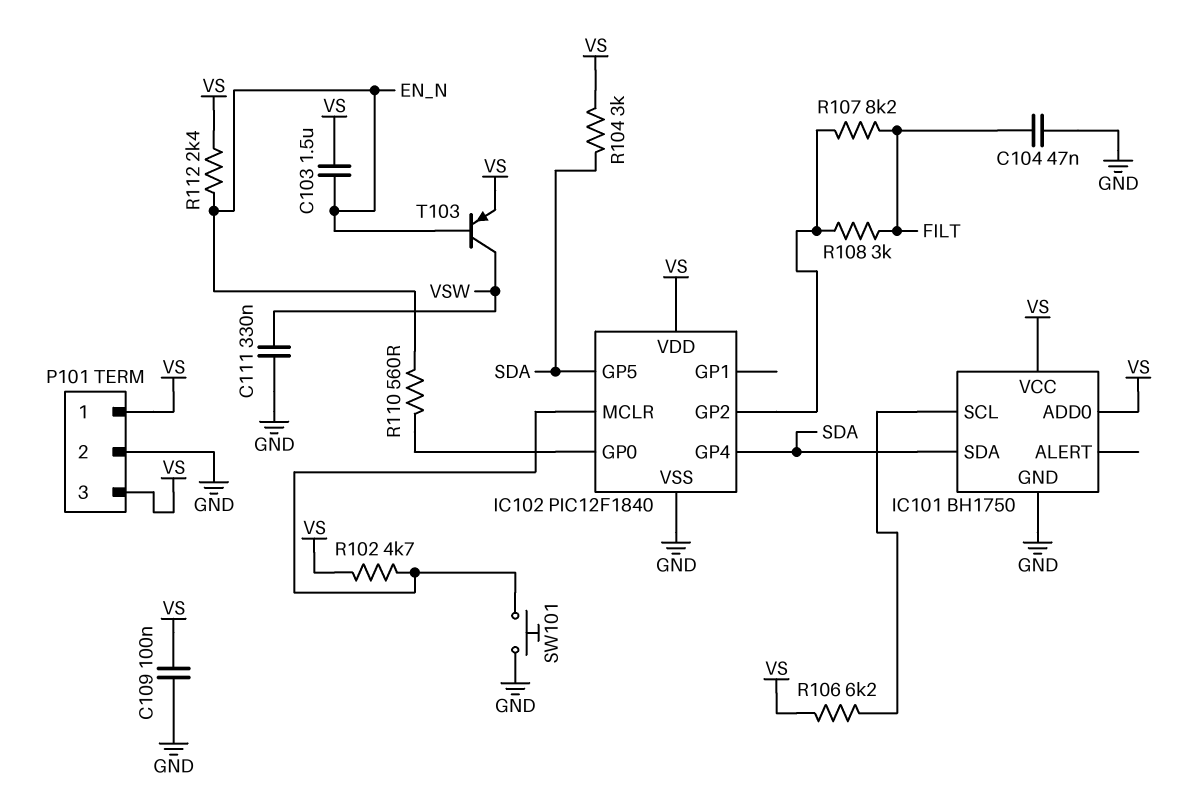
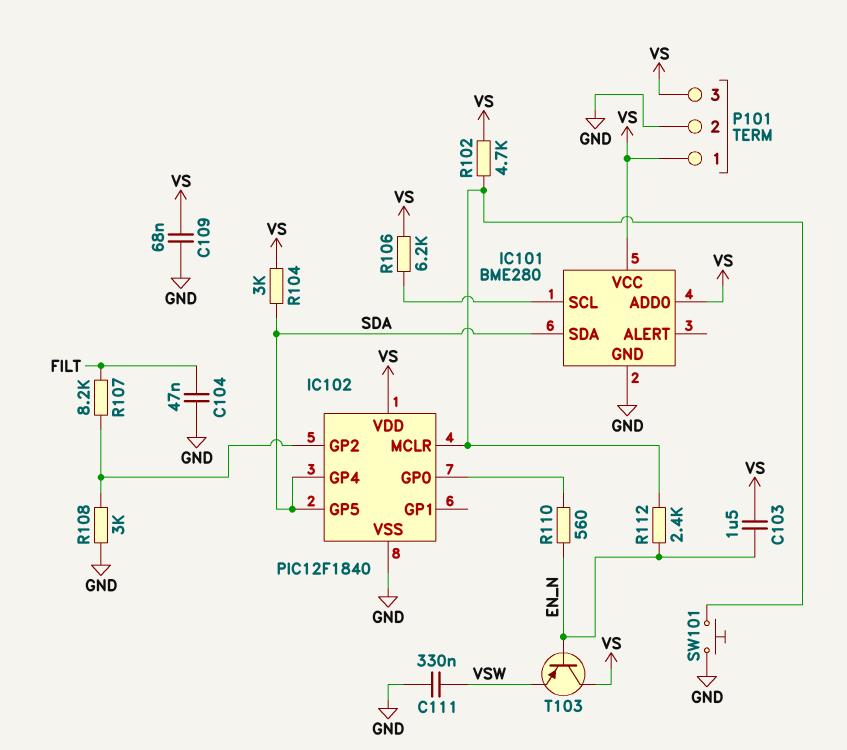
C109: 100nF (GND, VS) -> 68nF (GND, VS)
IC101: BH1750 -> BME280
R108: 3k (FILT, IC102/GP2) -> 3k (GND, IC102/GP2)
R112: 2.4k (EN_N, VS) -> 2.4k (EN_N, IC102/MCLR)
T103: PNP (B EN_N, C VSW, E VS) -> PNP (B EN_N, C VS, E VSW)

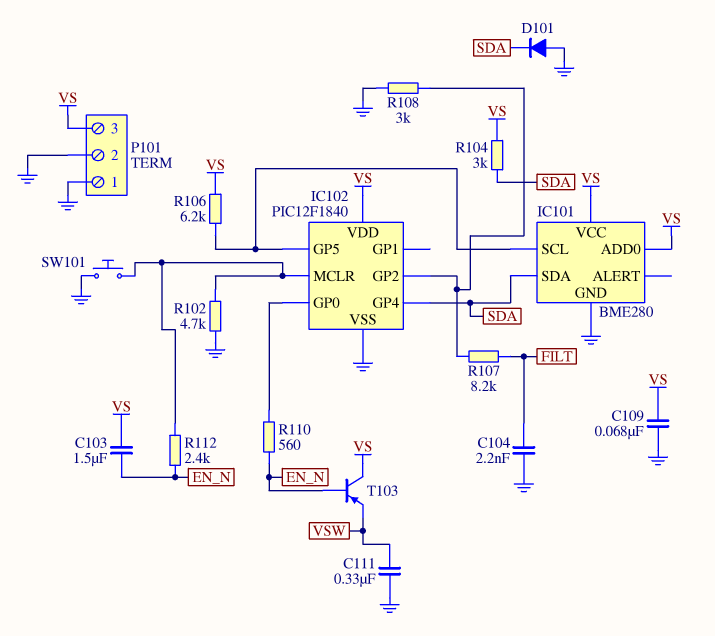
C104: 47nF (FILT, GND) -> 2.2nF (FILT, GND)
D101: none -> diode (A GND, K SDA)
IC102 pin GP5: SDA -> IC101/SCL
P101 pin 1: VS -> GND
R102: 4.7k (IC102/MCLR, VS) -> 4.7k (GND, IC102/MCLR)

